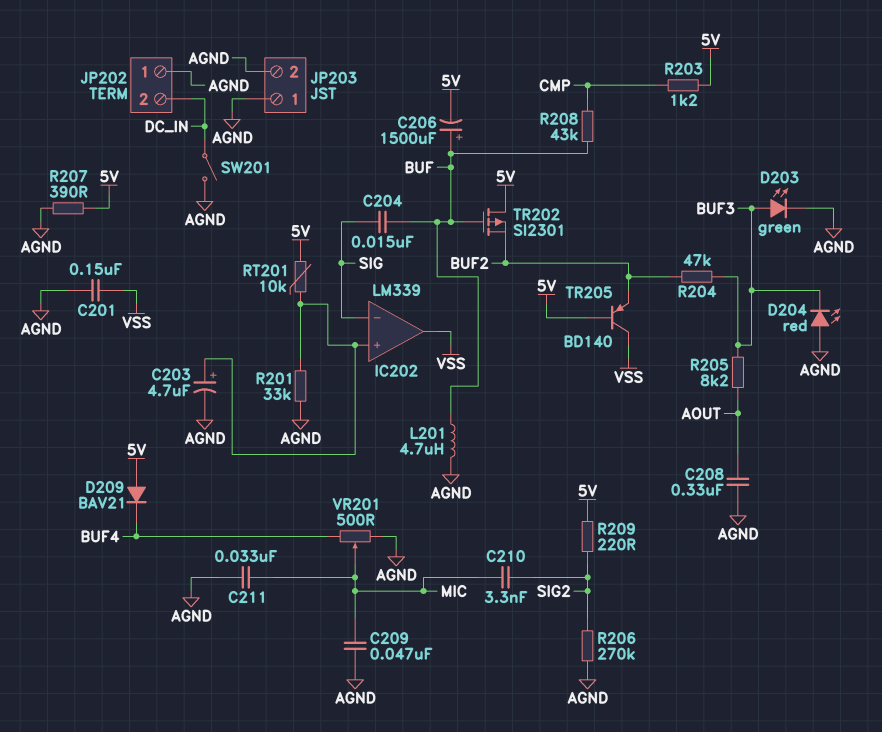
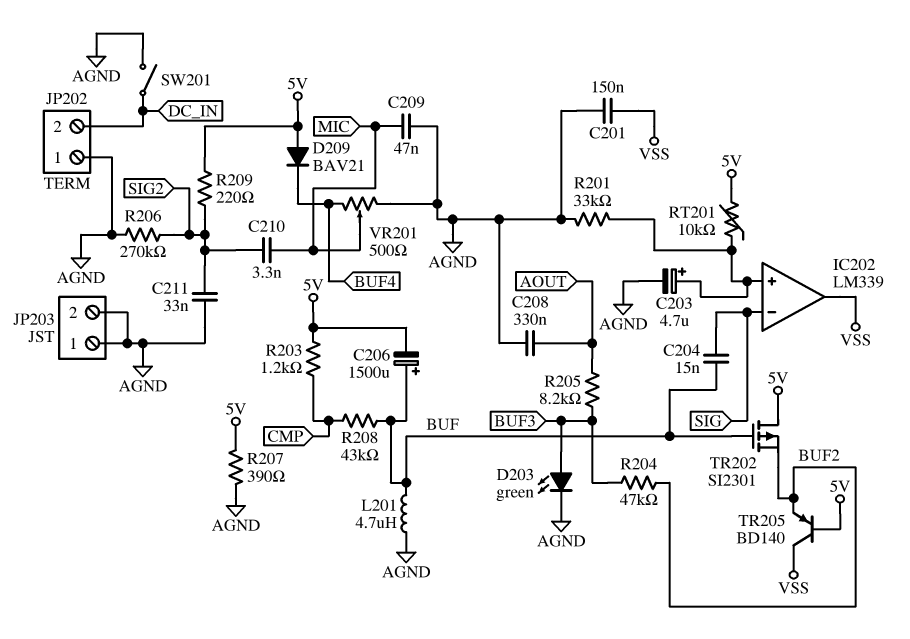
C211: 33nF (AGND, MIC) -> 33nF (AGND, SIG2)
D204: LED red (A AGND, K BUF3) -> none

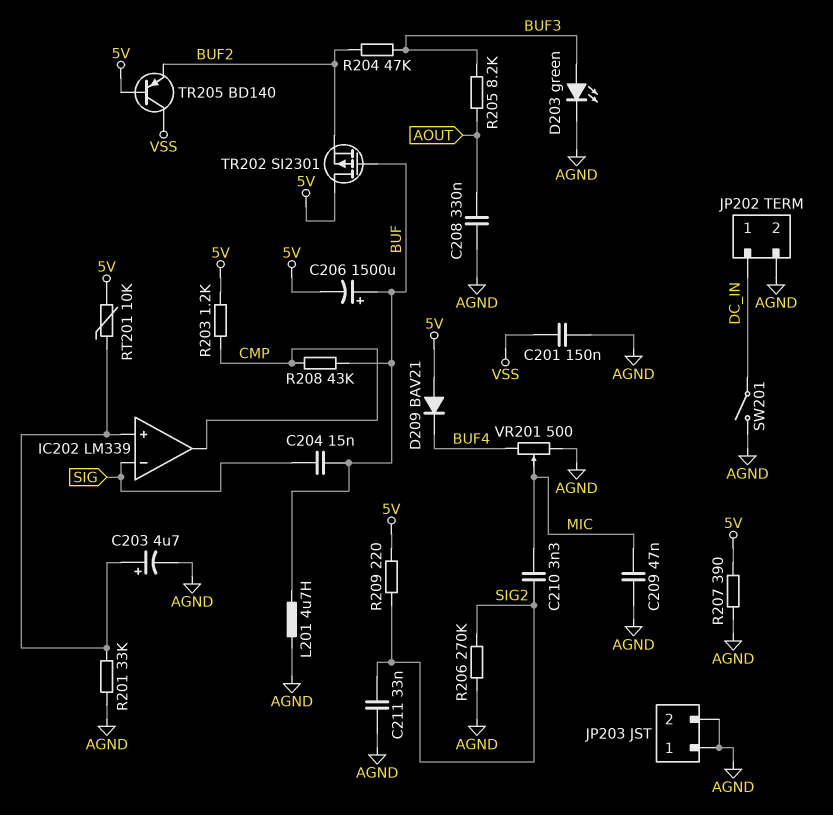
IC202 pin out: VSS -> CMP
JP202 pin 1: AGND -> DC_IN
JP202 pin 2: DC_IN -> AGND

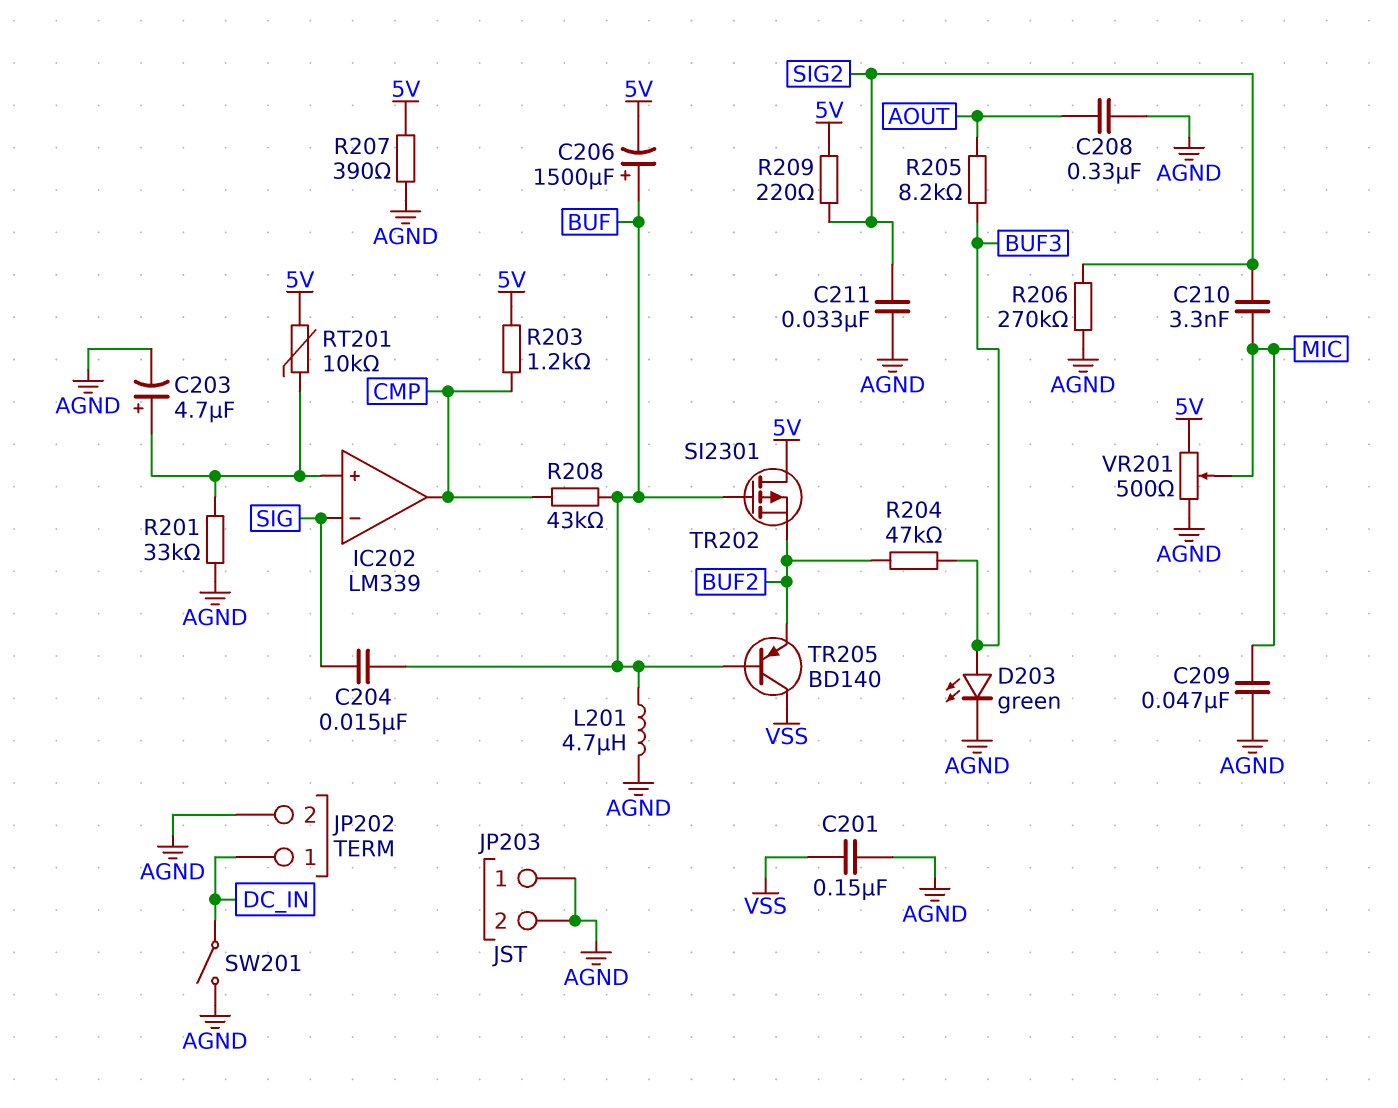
D209: diode BAV21 (A 5V, K BUF4) -> none
TR205: PNP BD140 (B 5V, C VSS, E BUF2) -> PNP BD140 (B BUF, C VSS, E BUF2)
VR201: 500 (AGND, BUF4, wiper MIC) -> 500 (5V, AGND, wiper MIC)

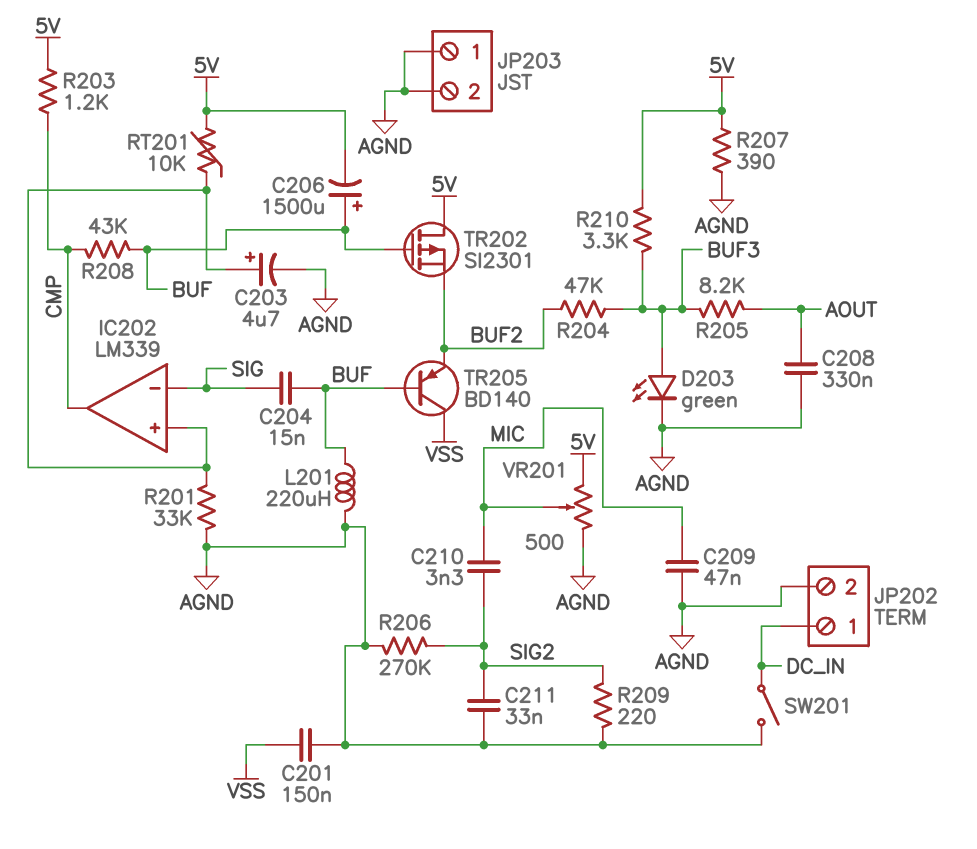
L201: 4.7uH (AGND, BUF) -> 220uH (AGND, BUF)
R209: 220 (5V, SIG2) -> 220 (AGND, SIG2)
R210: none -> 3.3k (5V, BUF3)

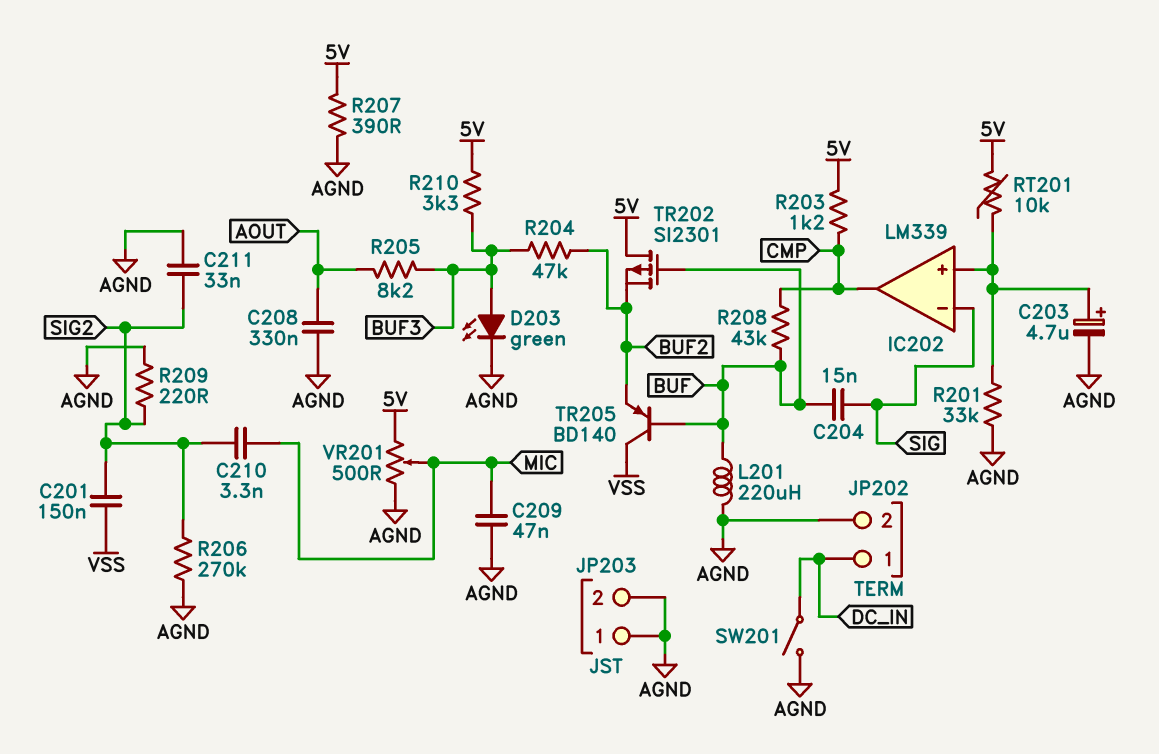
C201: 150nF (AGND, VSS) -> 150nF (SIG2, VSS)
C206: 1500uF (plus BUF, minus 5V) -> none

